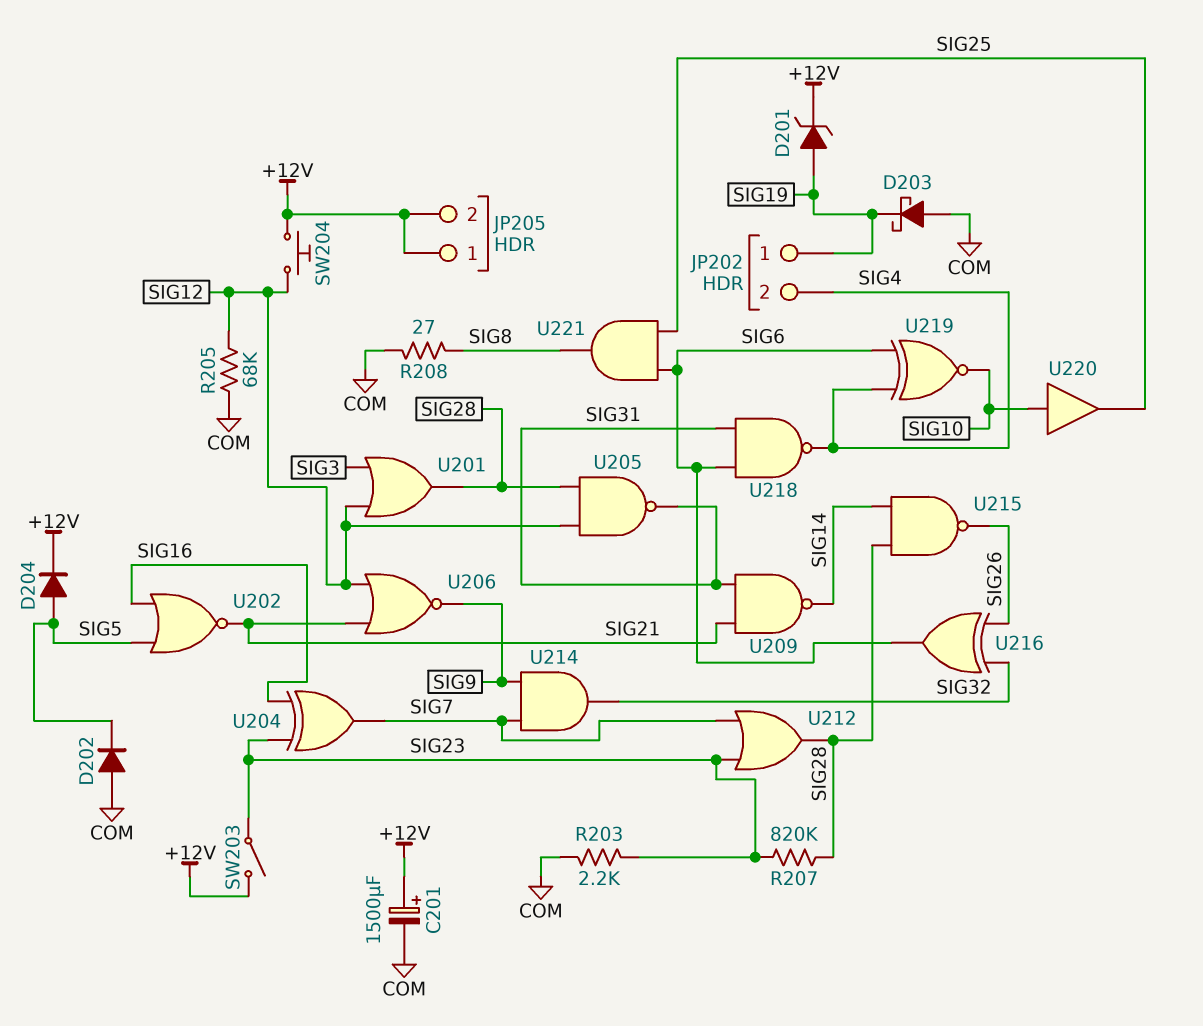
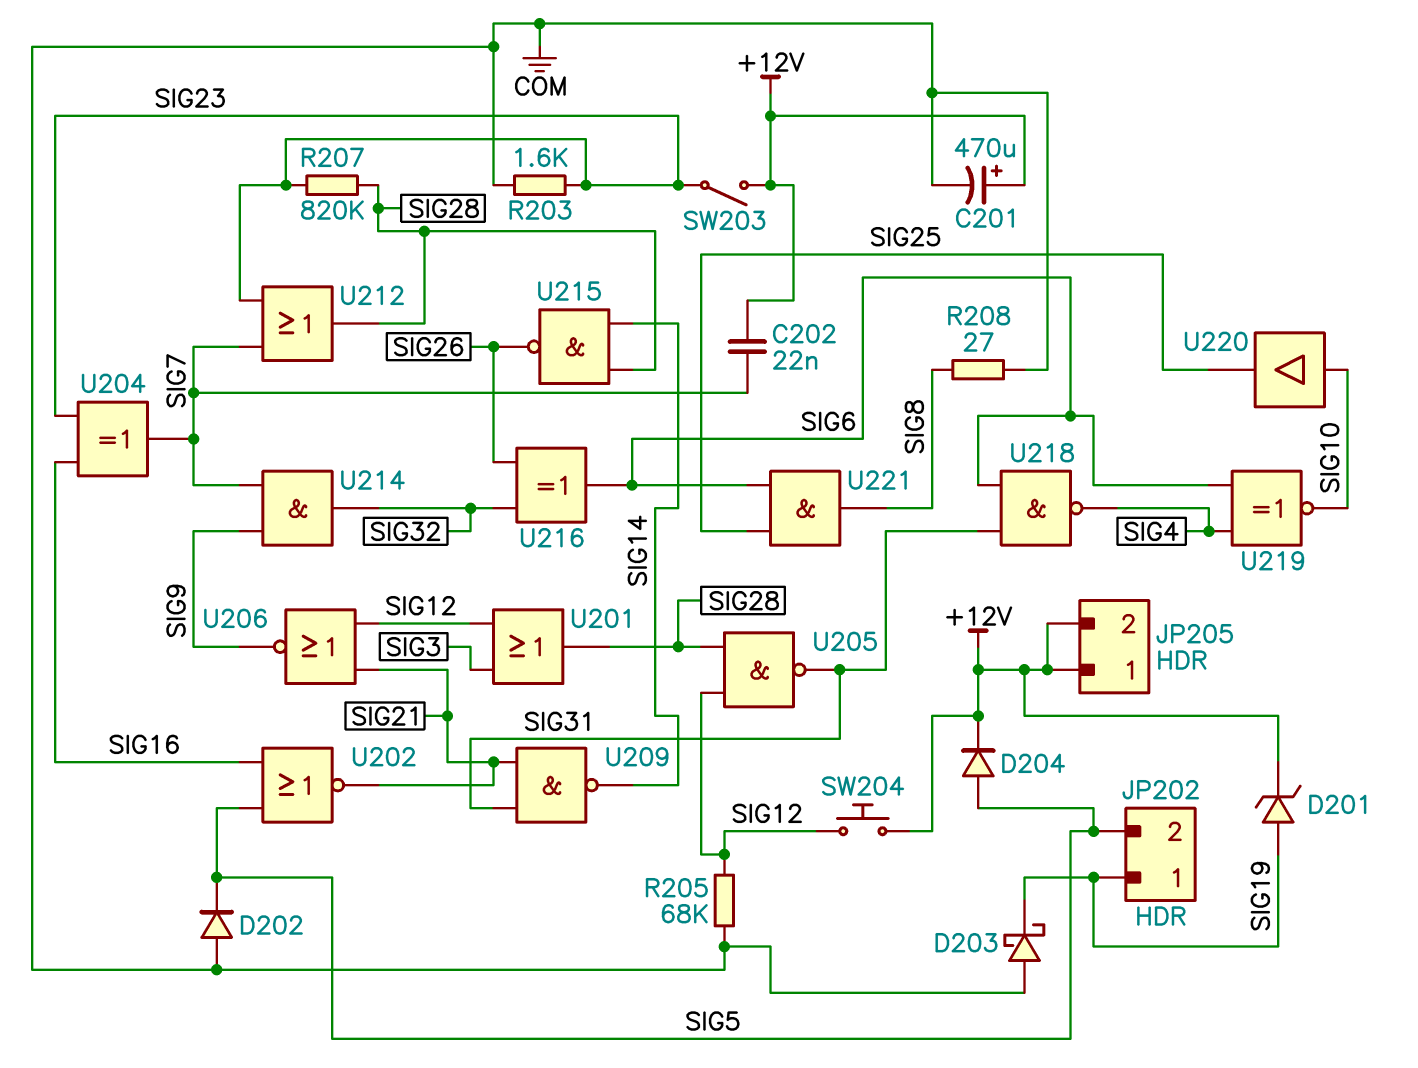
C201: 1500uF (plus +12V, minus COM) -> 470uF (plus +12V, minus COM)
C202: none -> 22nF (+12V, SIG7)
JP202 pin 2: SIG4 -> SIG5
R203: 2.2k (COM, SIG23) -> 1.6k (COM, SIG23)

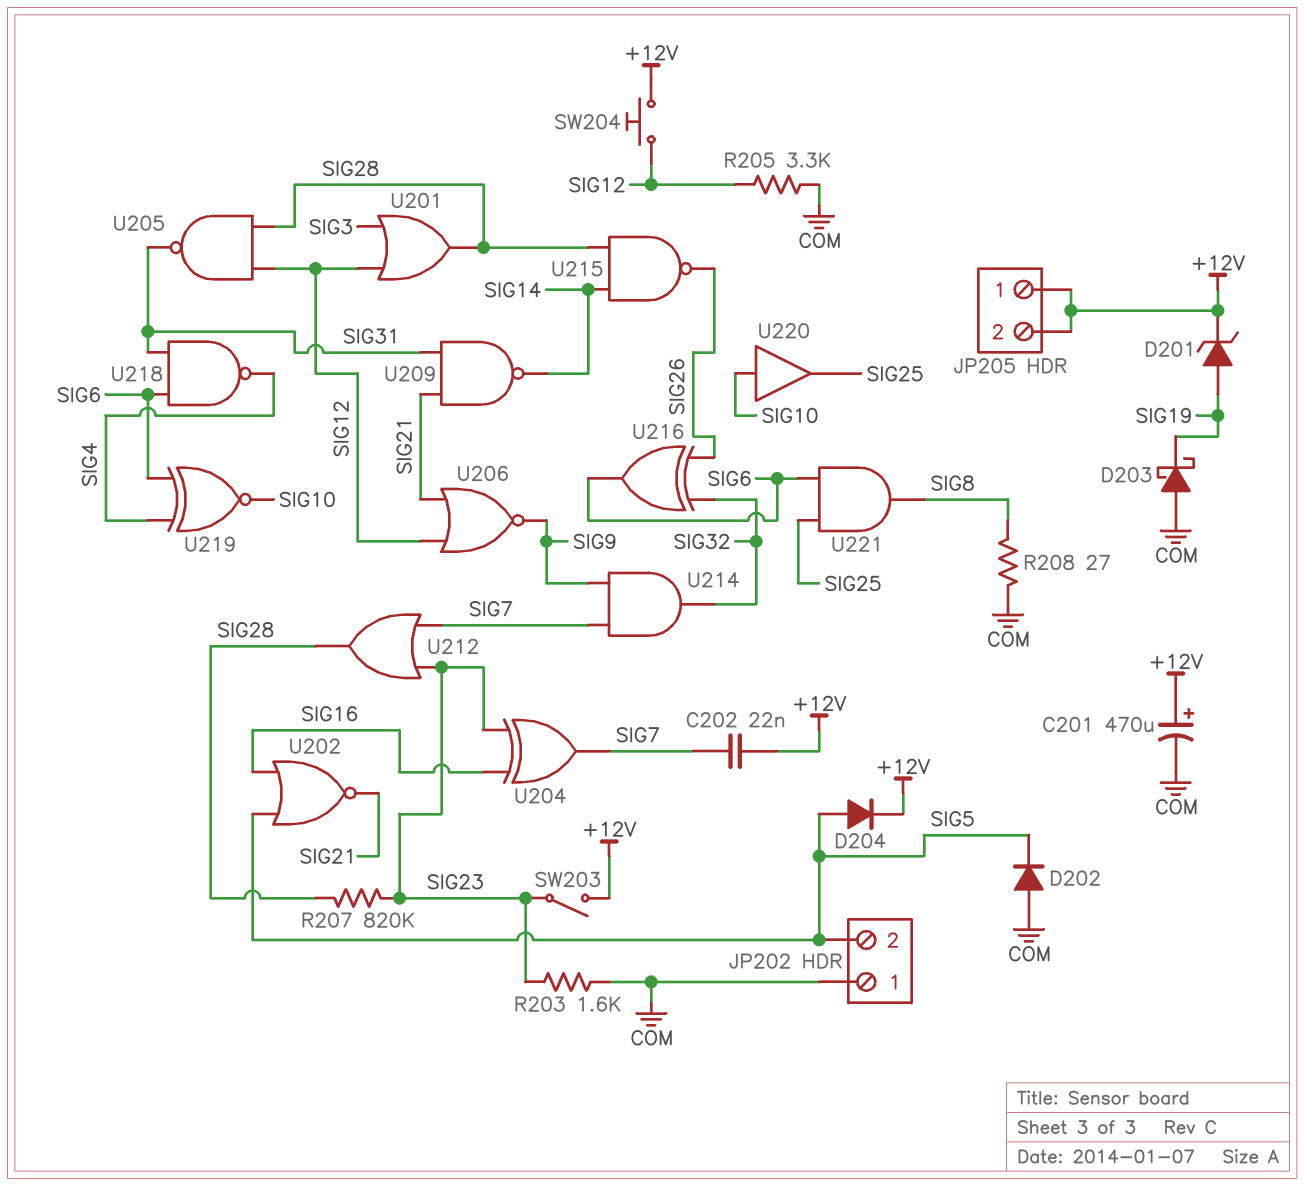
JP202 pin 1: SIG19 -> COM
R205: 68k (COM, SIG12) -> 3.3k (COM, SIG12)

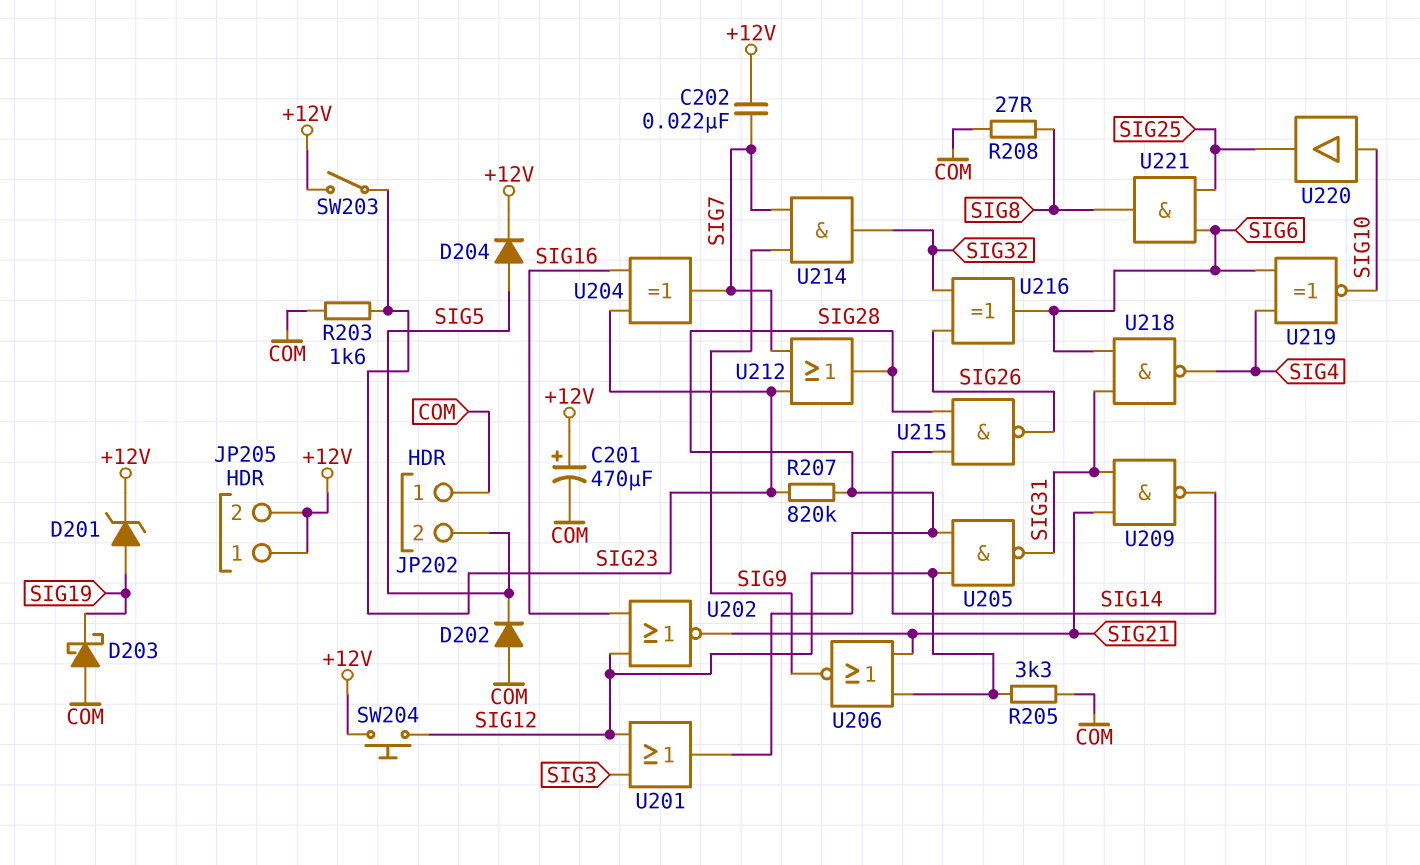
U202: NOR (in SIG5, in SIG16, out SIG21) -> NOR (in SIG12, in SIG16, out SIG21)

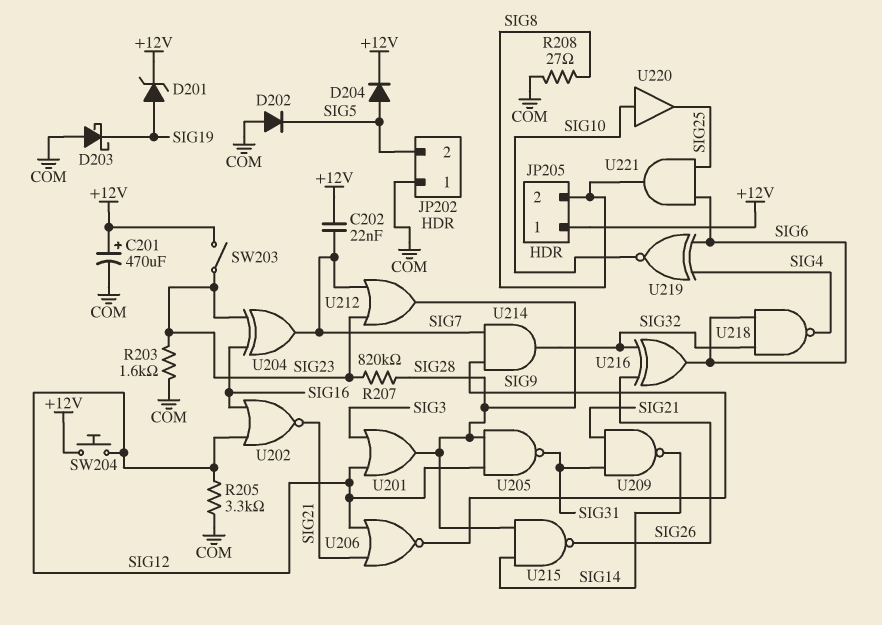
JP205 pin 2: +12V -> SIG8
U218: NAND (in SIG6, in SIG31, out SIG4) -> NAND (in SIG6, in SIG32, out SIG4)

